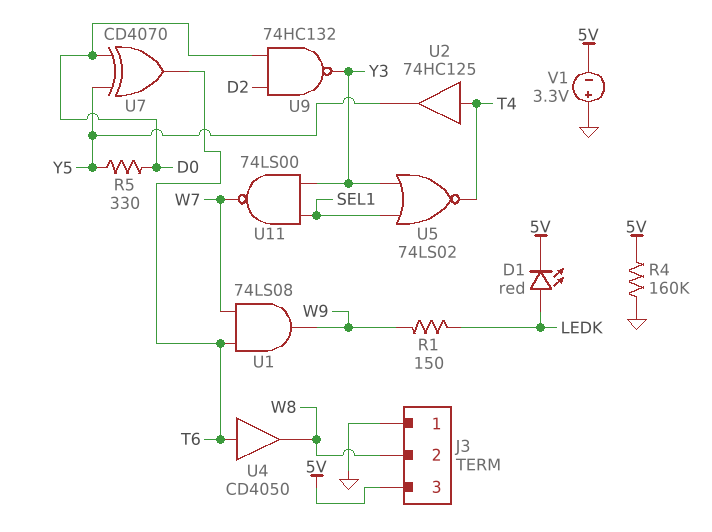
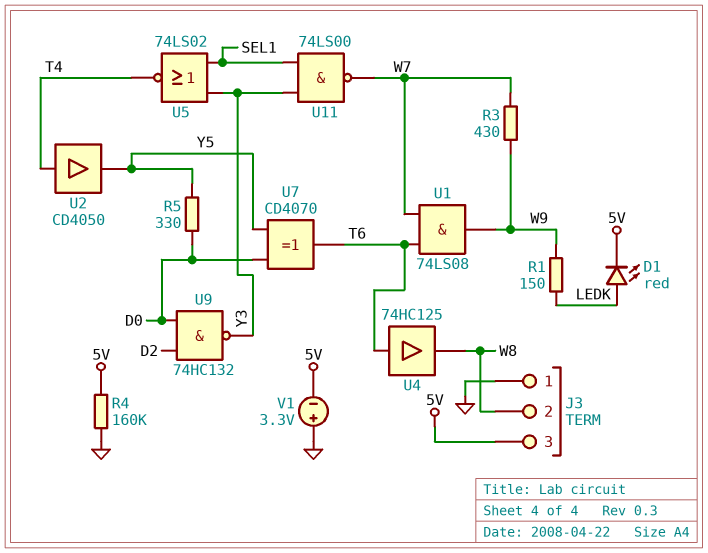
R3: none -> 430 (W7, W9)
U2: buffer 74HC125 (in T4, out Y5) -> buffer CD4050 (in T4, out Y5)
U4: buffer CD4050 (in T6, out W8) -> buffer 74HC125 (in T6, out W8)

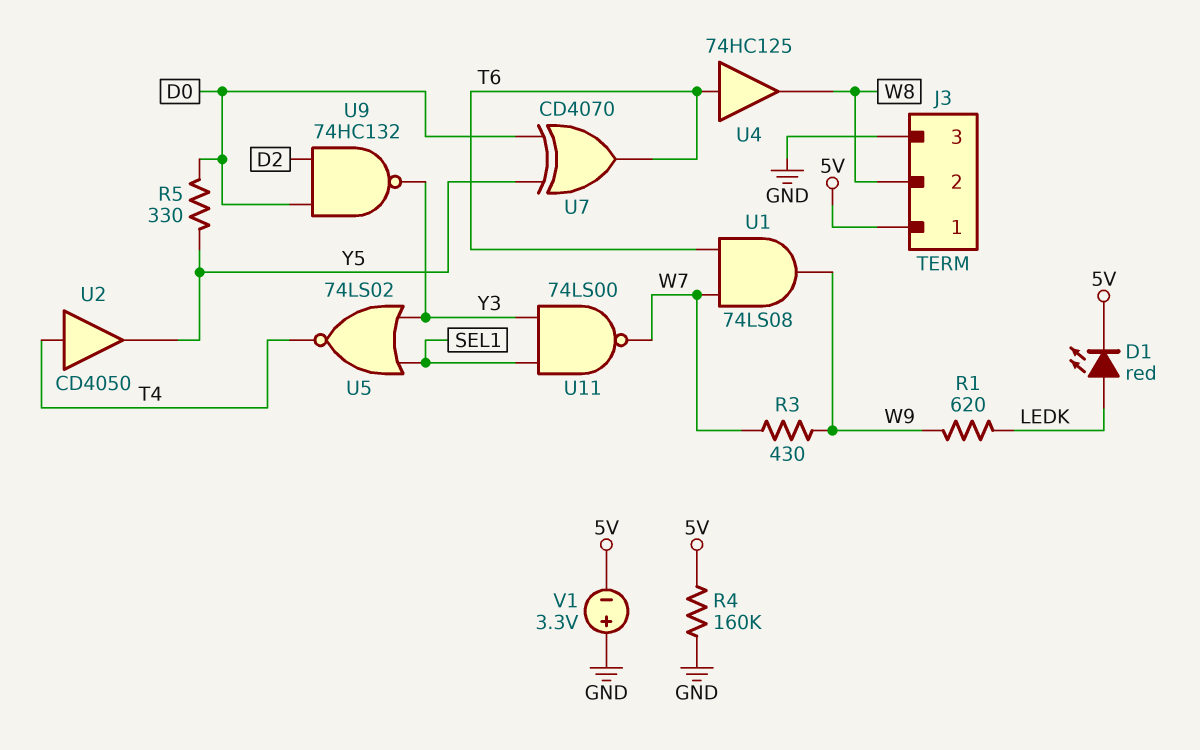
J3 pin 1: GND -> 5V
J3 pin 3: 5V -> GND
R1: 150 (LEDK, W9) -> 620 (LEDK, W9)

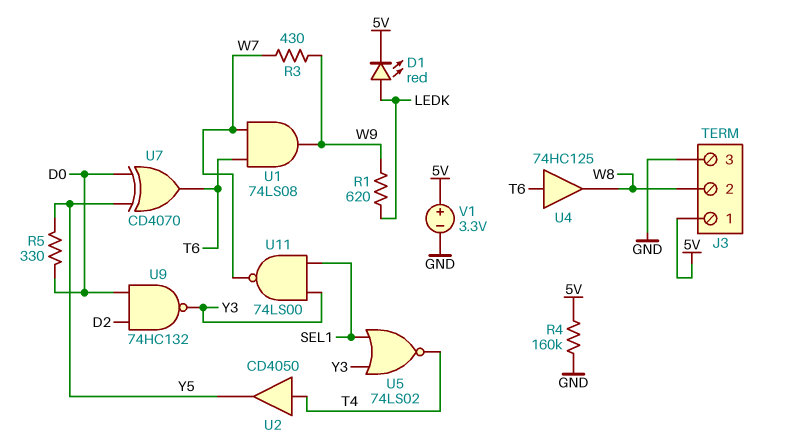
V1: 3.3V (plus GND, minus 5V) -> 3.3V (plus 5V, minus GND)

